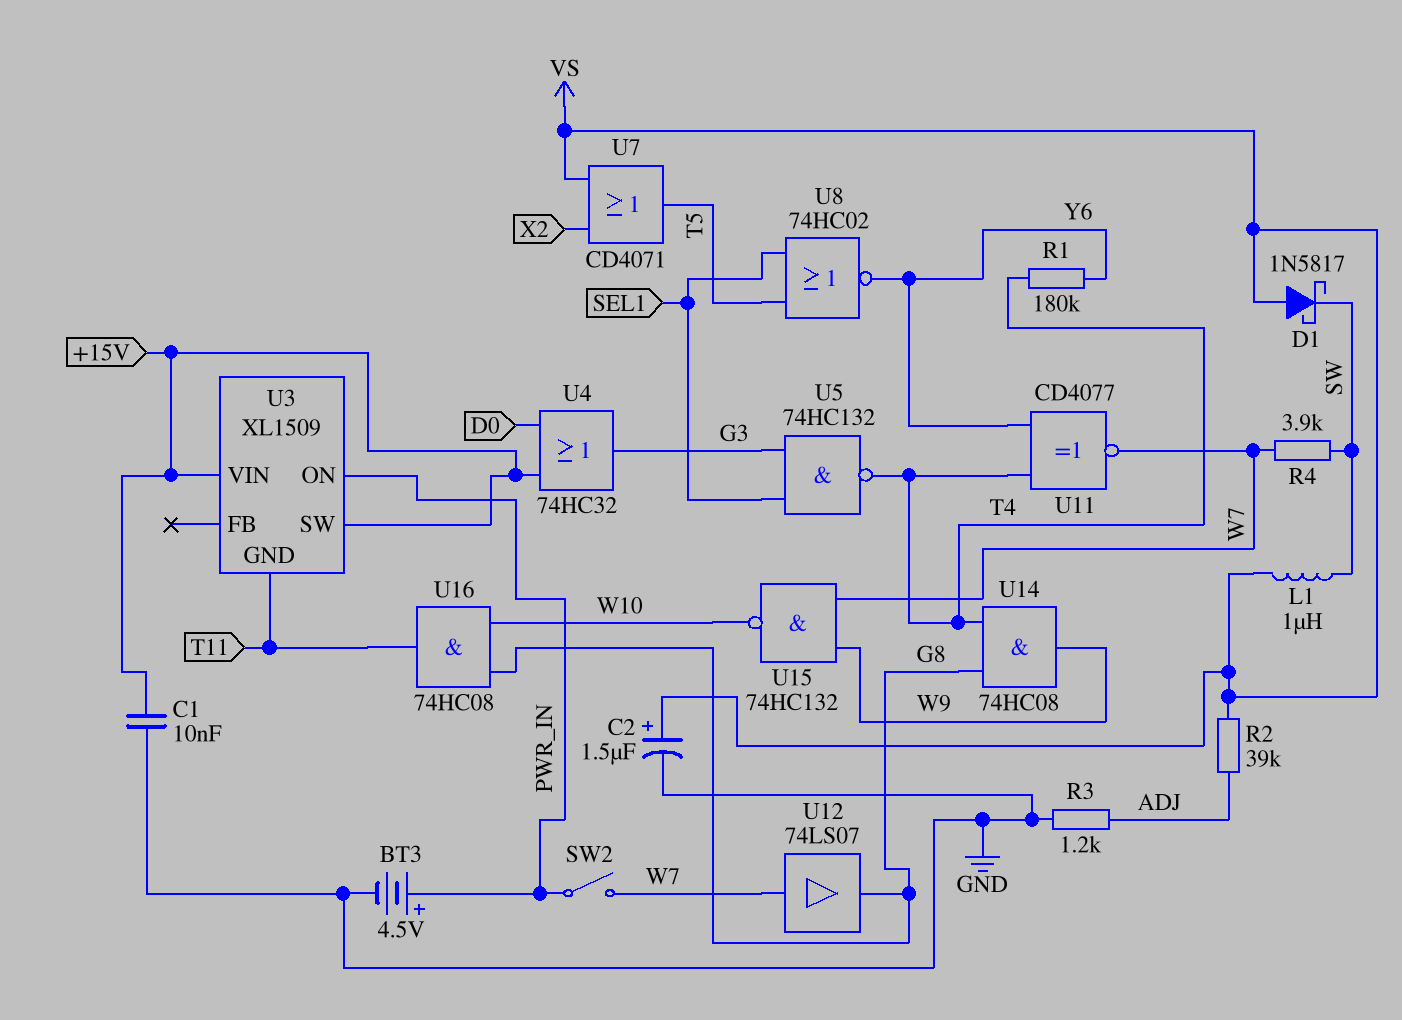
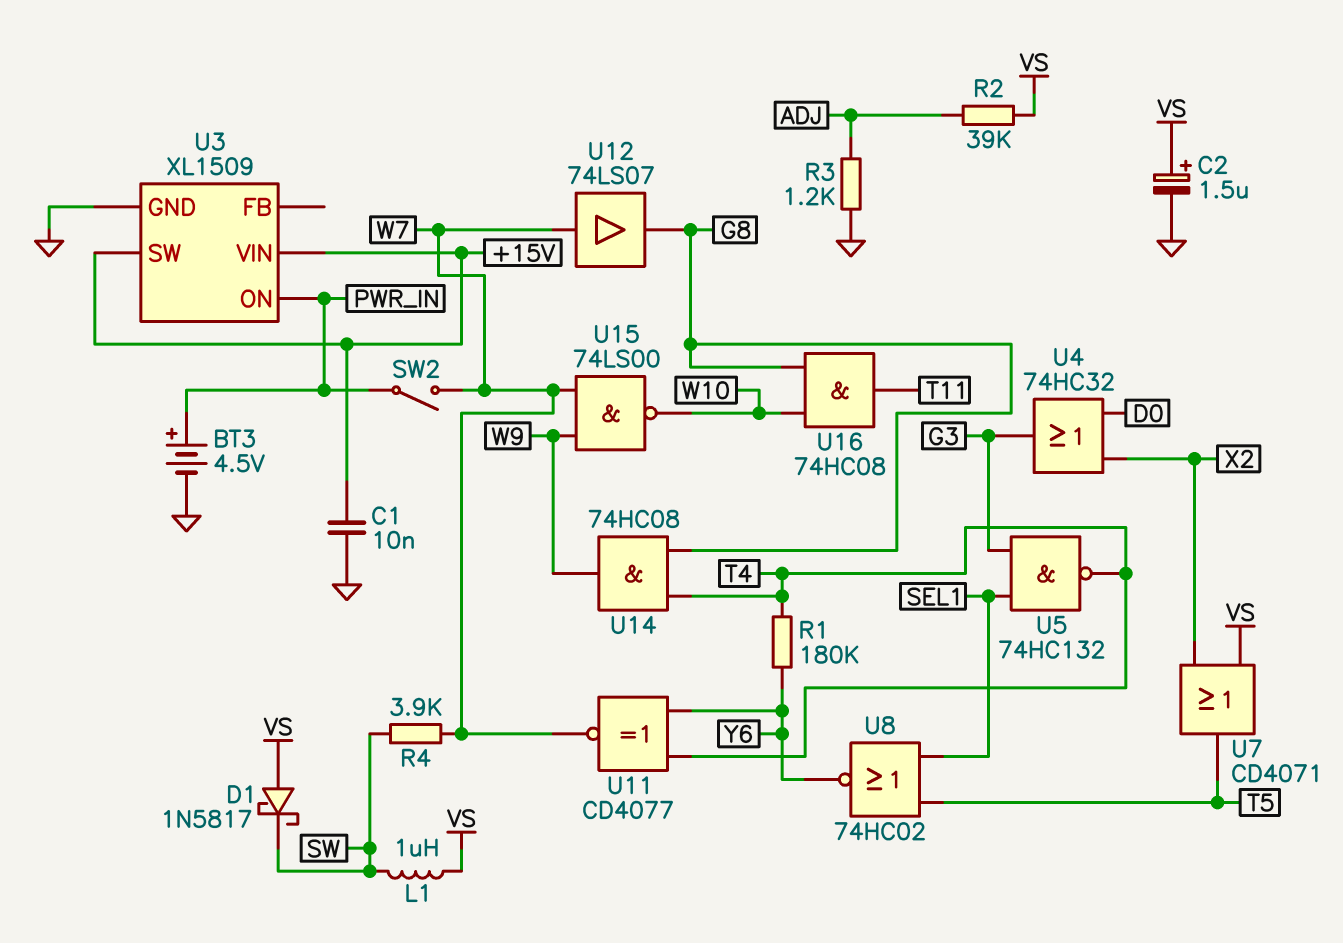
U3 pin GND: T11 -> GND
U4: OR 74HC32 (in +15V, in D0, out G3) -> OR 74HC32 (in D0, in X2, out G3)
U15: NAND 74HC132 (in W7, in W9, out W10) -> NAND 74LS00 (in W7, in W9, out W10)

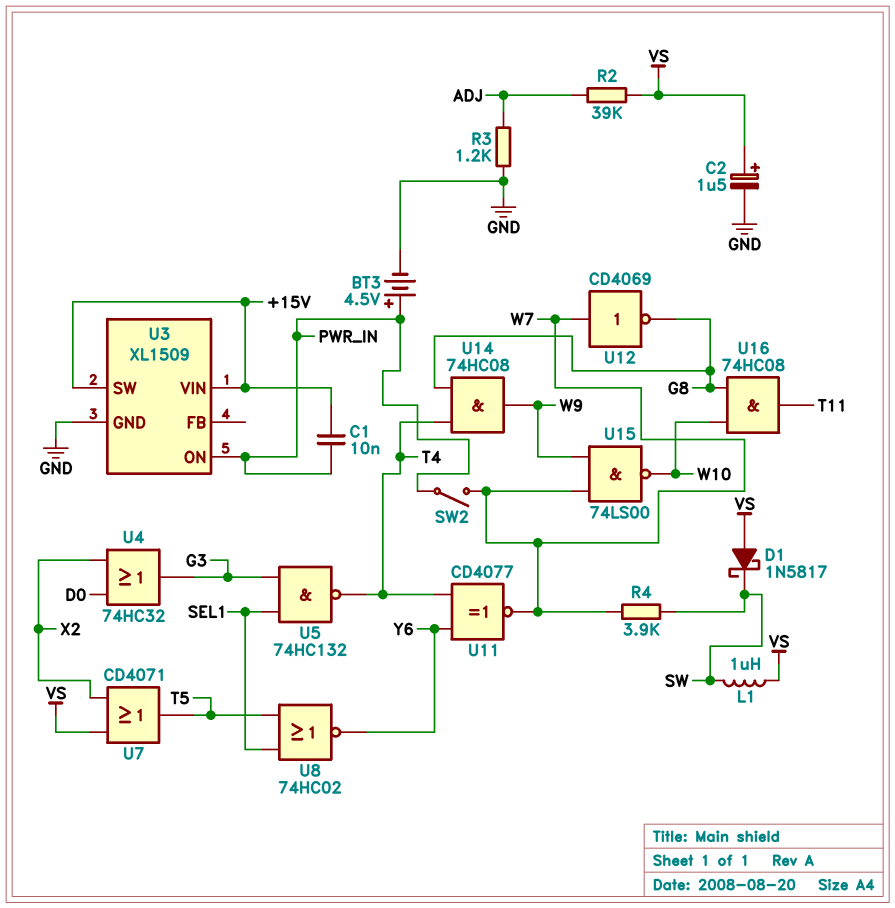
C1: 10nF (+15V, GND) -> 10nF (+15V, PWR_IN)
R1: 180k (T4, Y6) -> none
U12: buffer 74LS07 (in W7, out G8) -> NOT CD4069 (in W7, out G8)

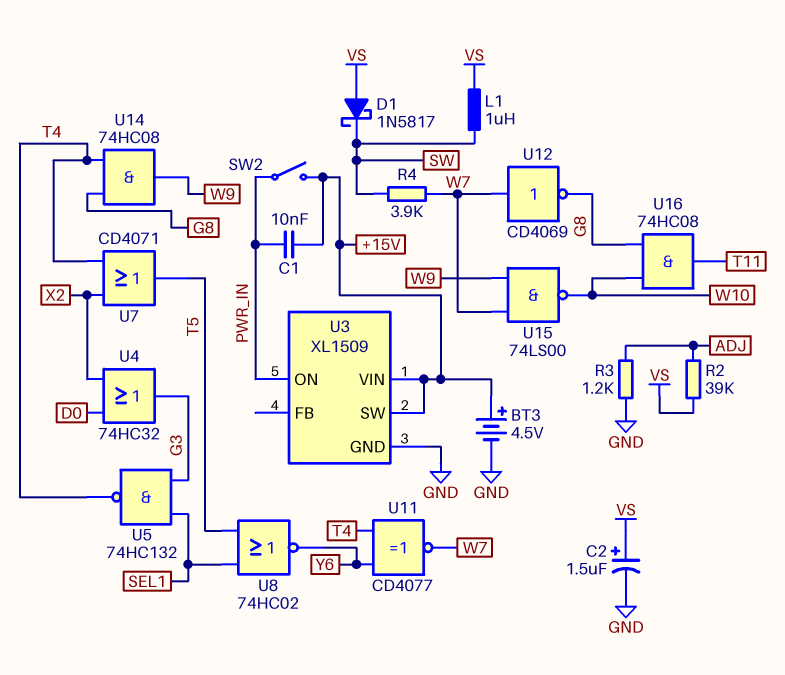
BT3: 4.5V (plus PWR_IN, minus GND) -> 4.5V (plus +15V, minus GND)
SW2: switch (PWR_IN, W7) -> switch (+15V, PWR_IN)
U7: OR CD4071 (in VS, in X2, out T5) -> OR CD4071 (in T4, in X2, out T5)

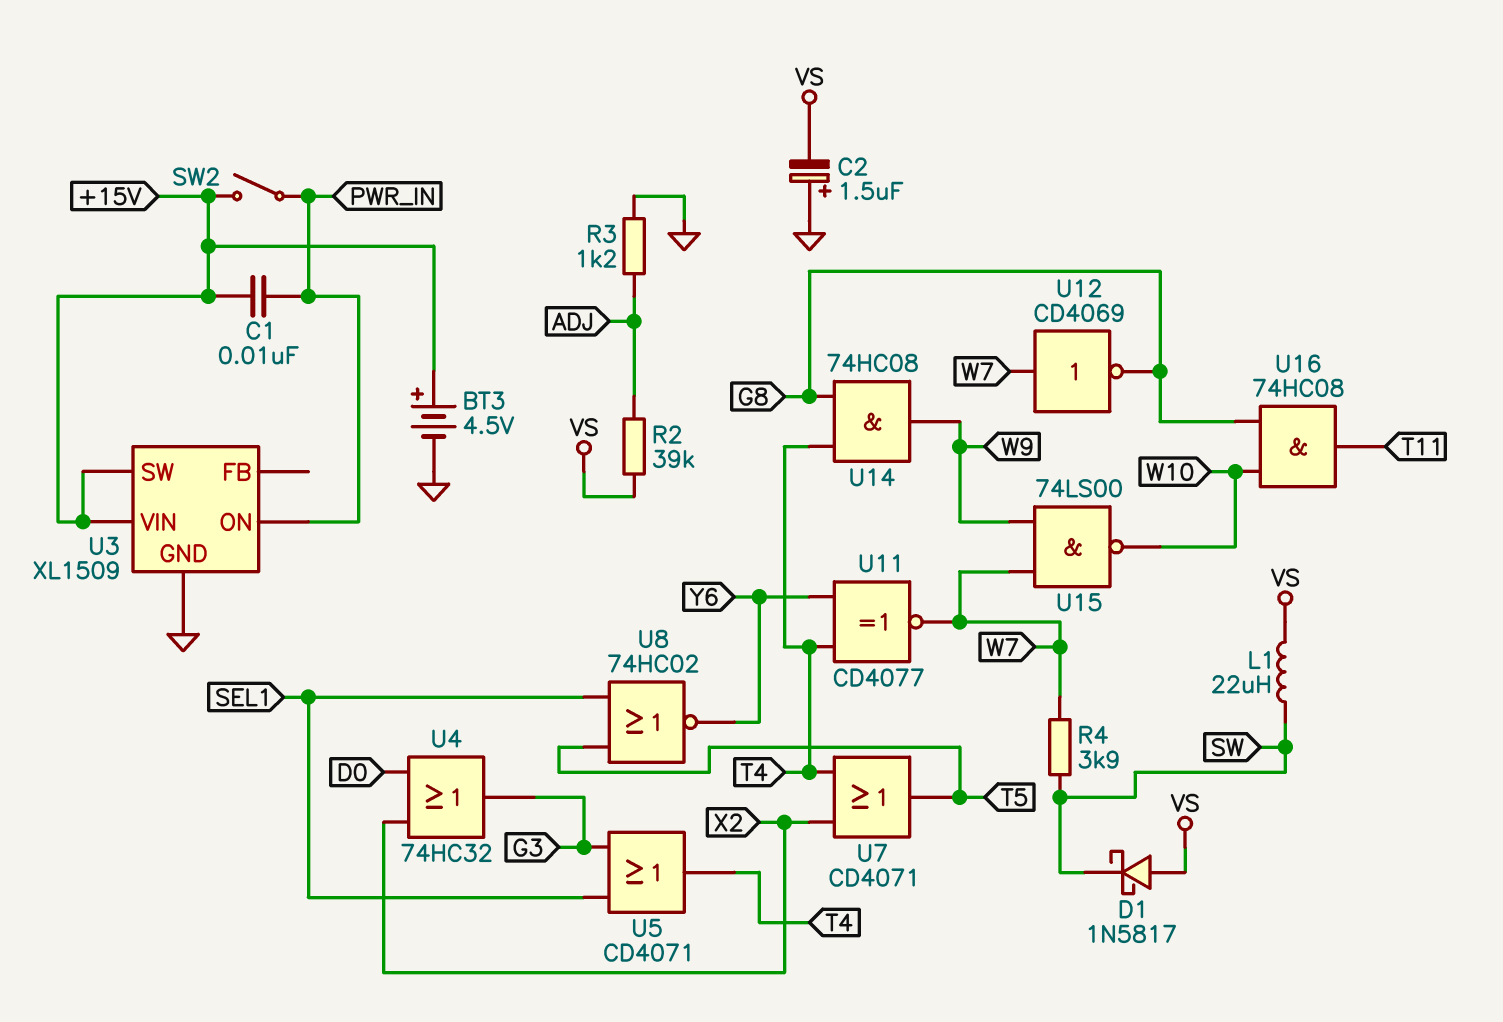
C2: 1.5uF (plus VS, minus GND) -> 1.5uF (plus GND, minus VS)
L1: 1uH (SW, VS) -> 22uH (SW, VS)
U5: NAND 74HC132 (in G3, in SEL1, out T4) -> OR CD4071 (in G3, in SEL1, out T4)

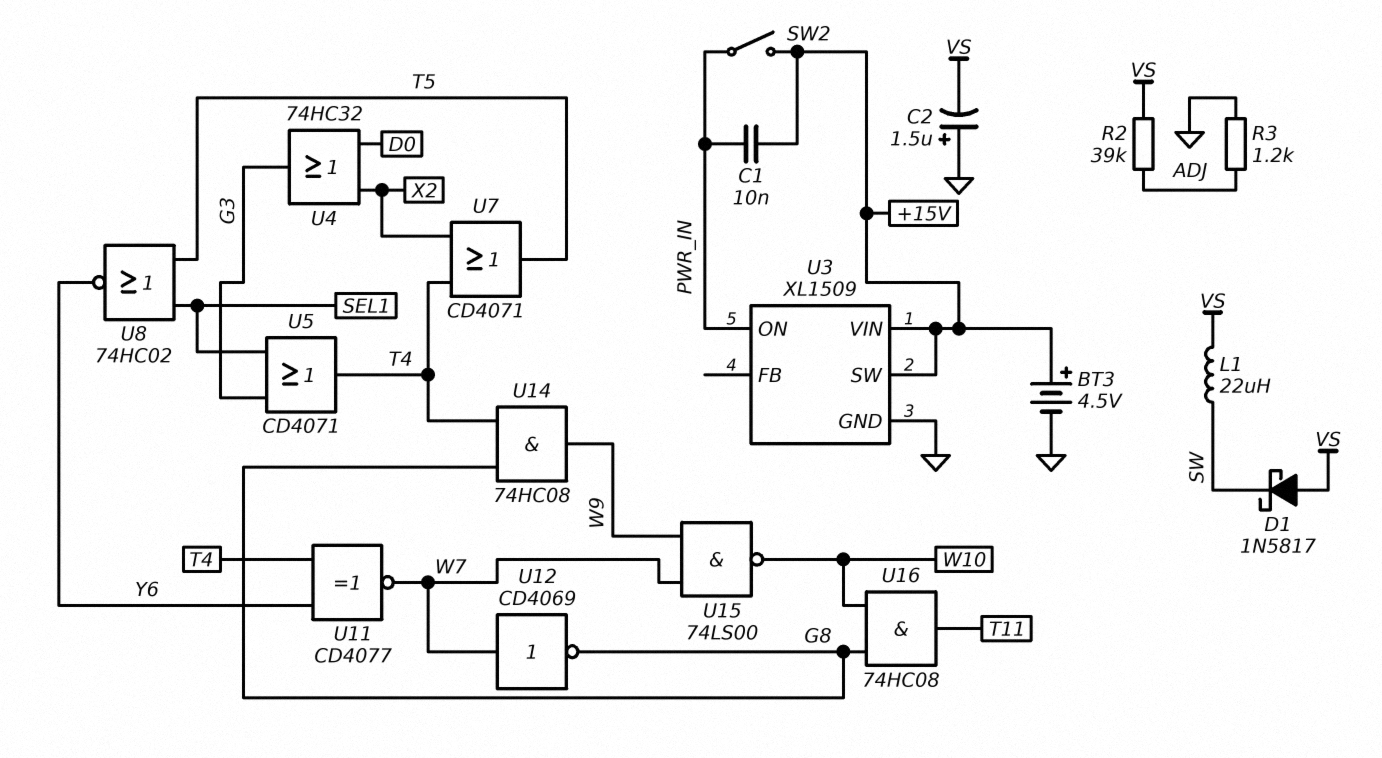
R4: 3.9k (SW, W7) -> none

